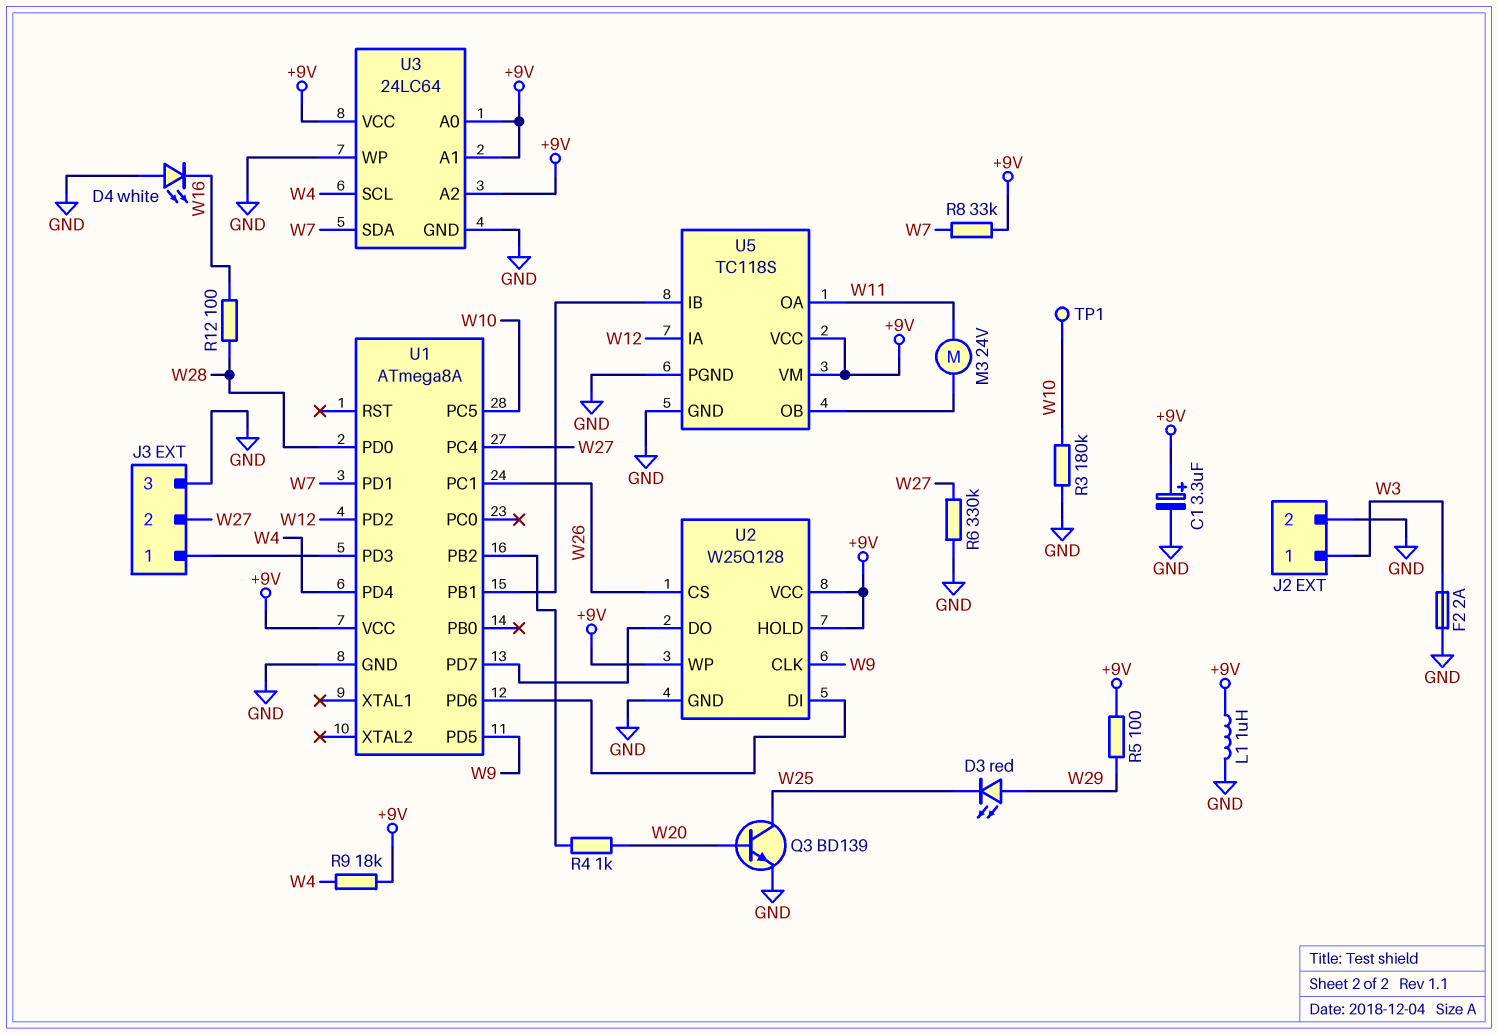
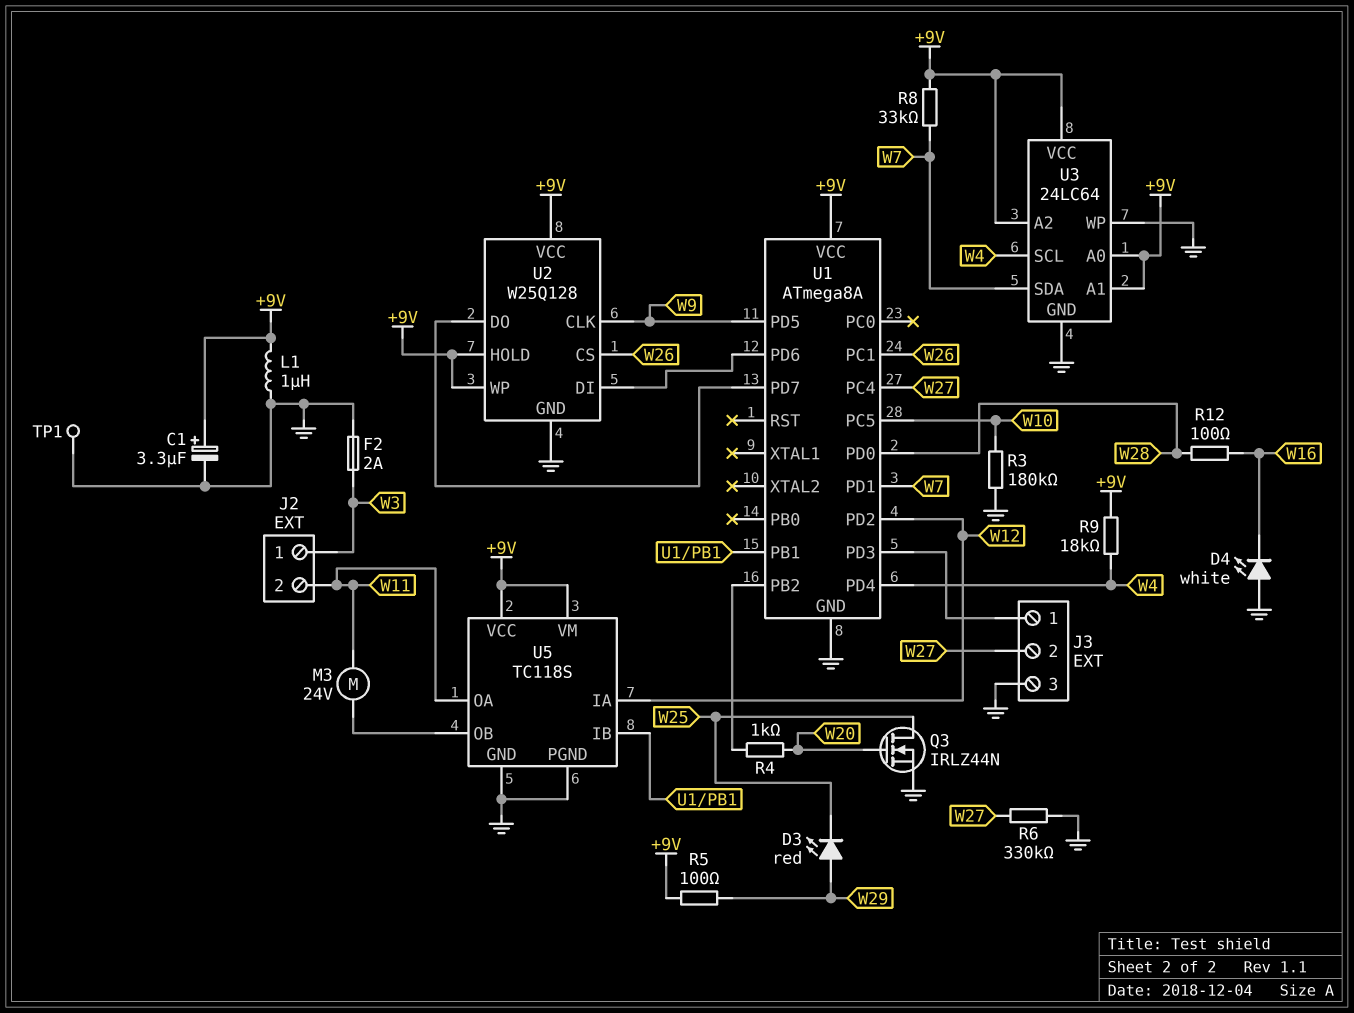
J2 pin 2: GND -> W11
Q3: NPN BD139 (B W20, C W25, E GND) -> NMOS IRLZ44N (G W20, D W25, S GND)
TP1: test point (W10) -> test point (GND)

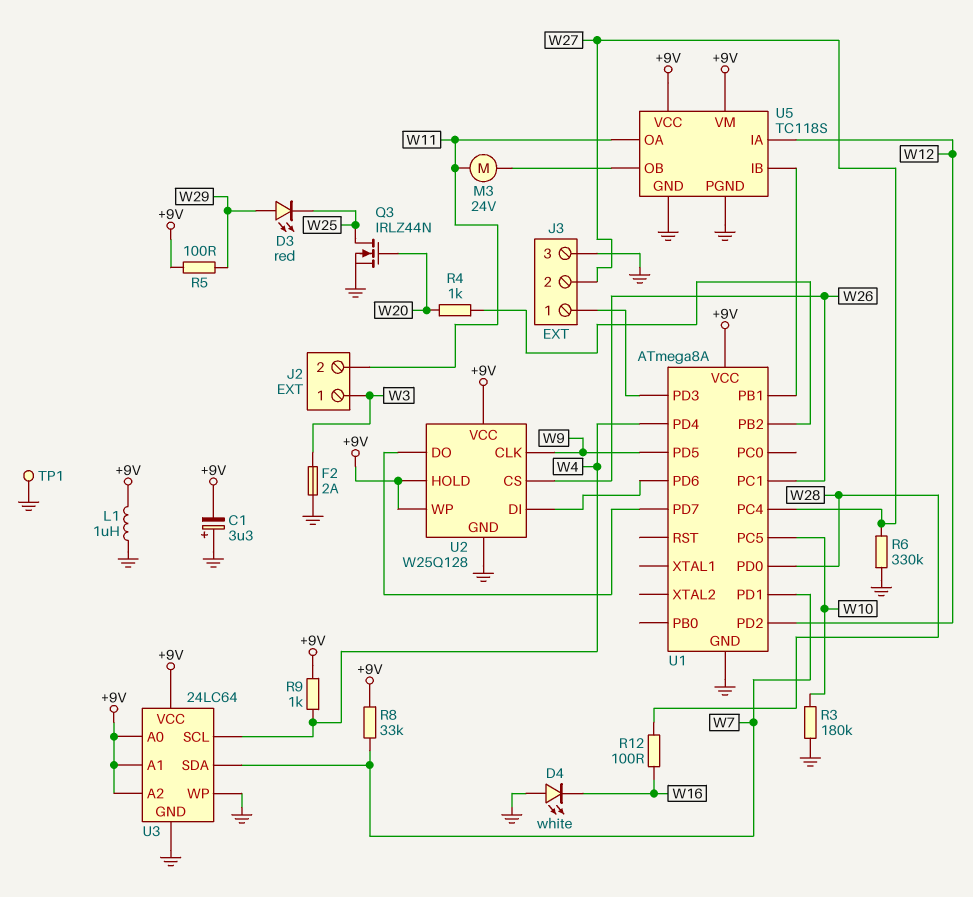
C1: 3.3uF (plus +9V, minus GND) -> 3.3uF (plus GND, minus +9V)
R9: 18k (+9V, W4) -> 1k (+9V, W4)

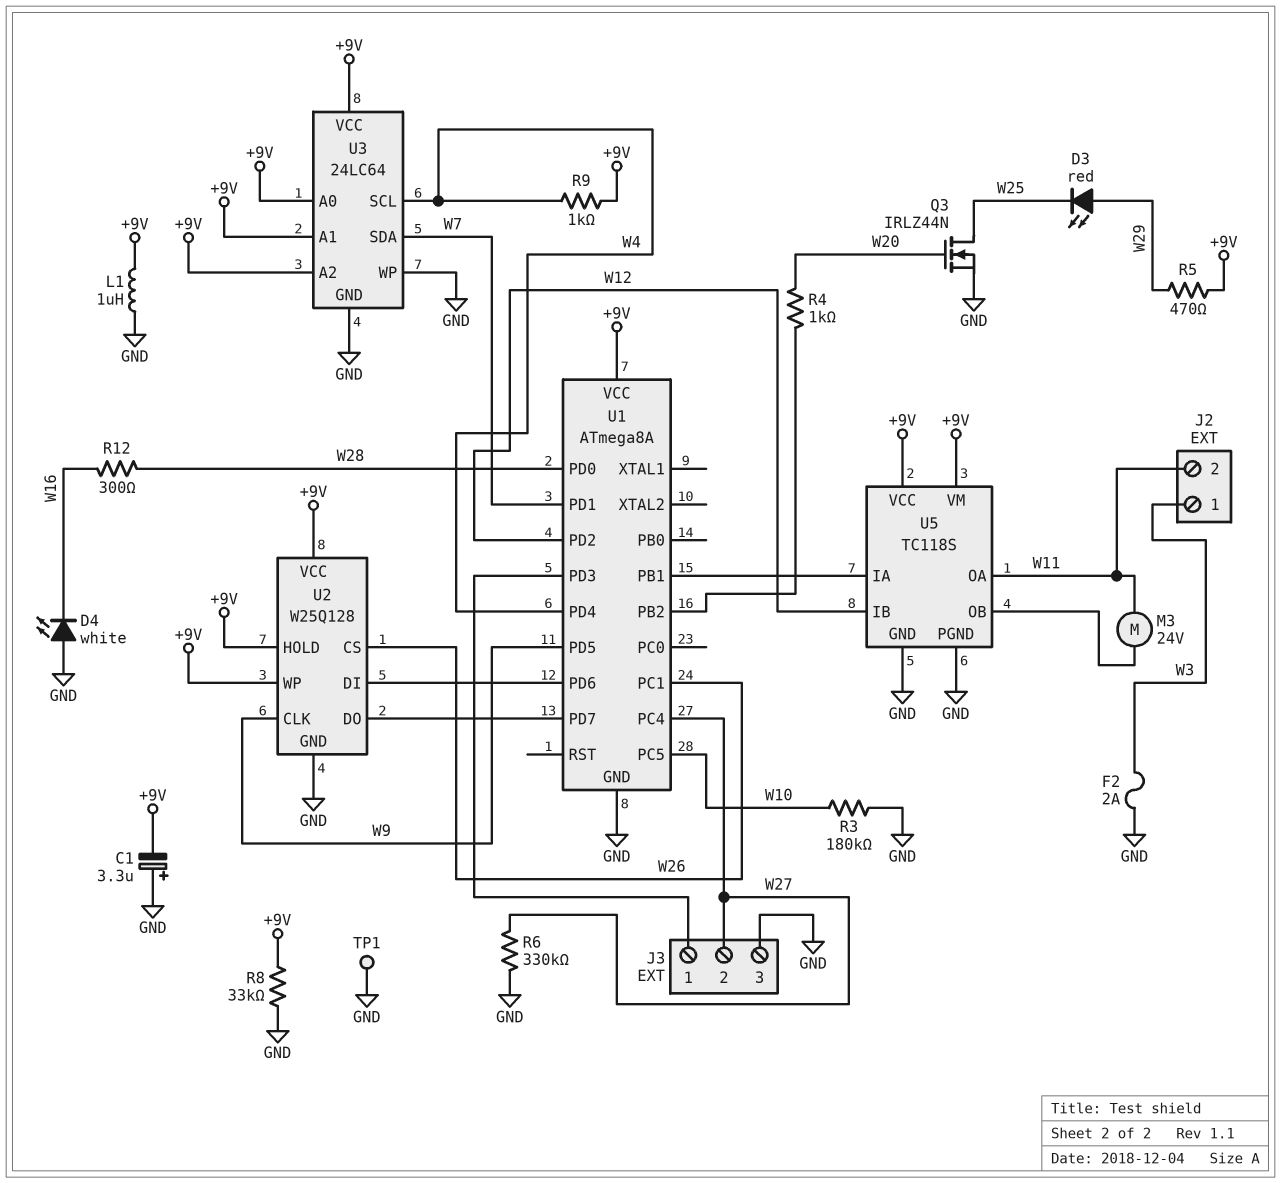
R5: 100 (+9V, W29) -> 470 (+9V, W29)
R8: 33k (+9V, W7) -> 33k (+9V, GND)
R12: 100 (W16, W28) -> 300 (W16, W28)
U5 pin IA: W12 -> U1/PB1
U5 pin IB: U1/PB1 -> W12

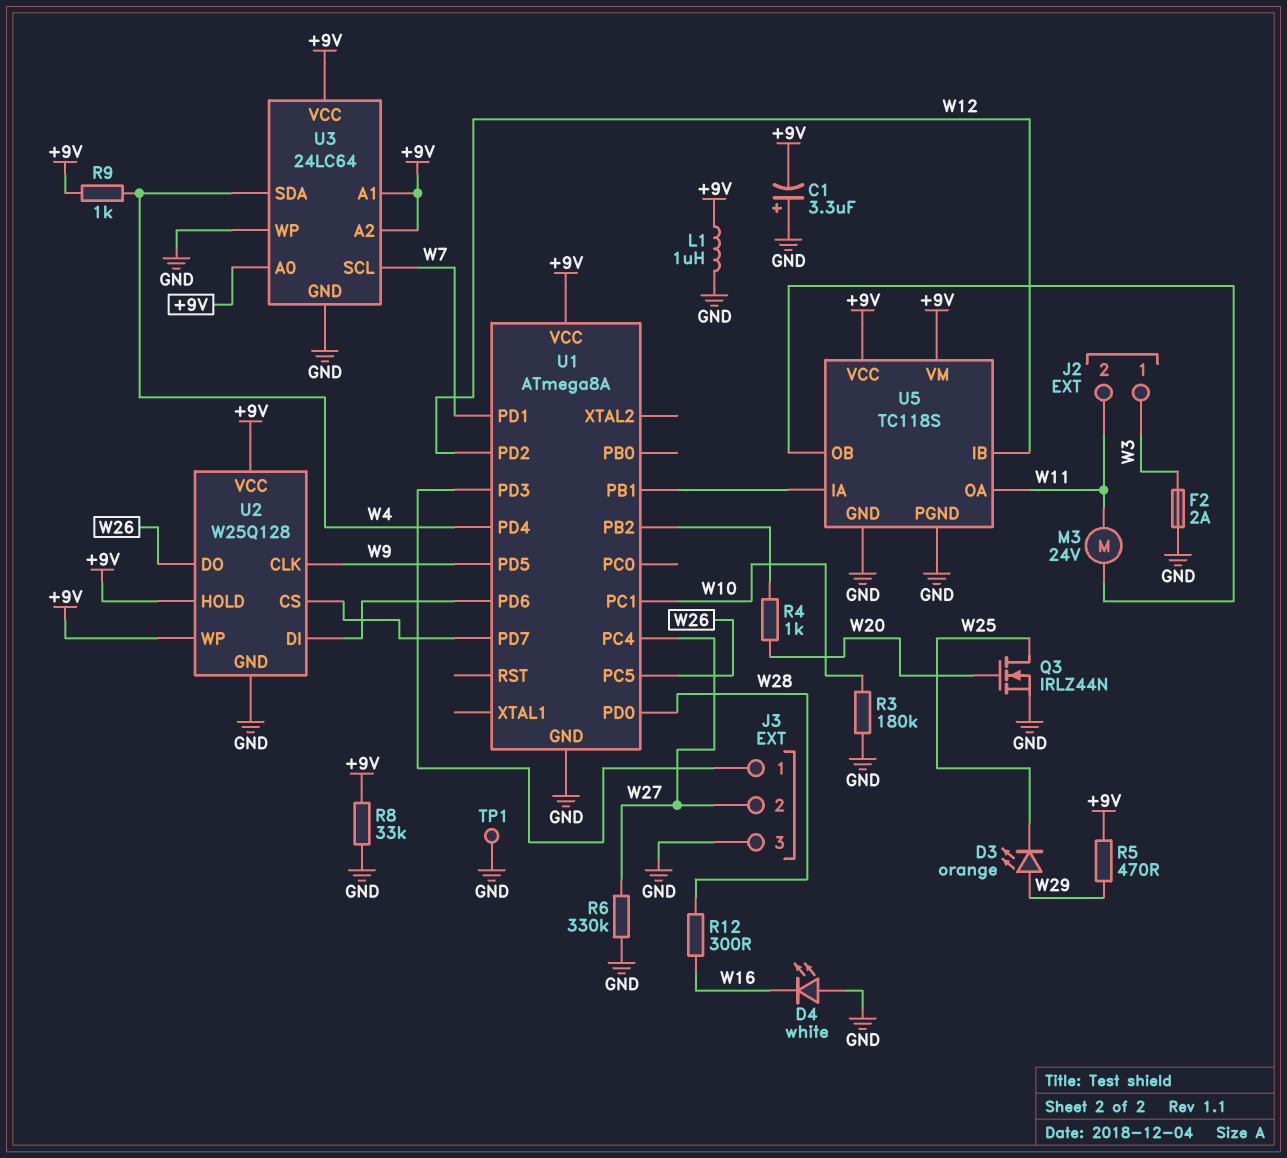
D3: LED red (A W29, K W25) -> LED orange (A W29, K W25)
U1 pin PC1: W26 -> W10
U1 pin PC5: W10 -> W26
U2 pin CS: W26 -> U1/PD7
U2 pin DO: U1/PD7 -> W26
U3 pin SCL: W4 -> W7
U3 pin SDA: W7 -> W4

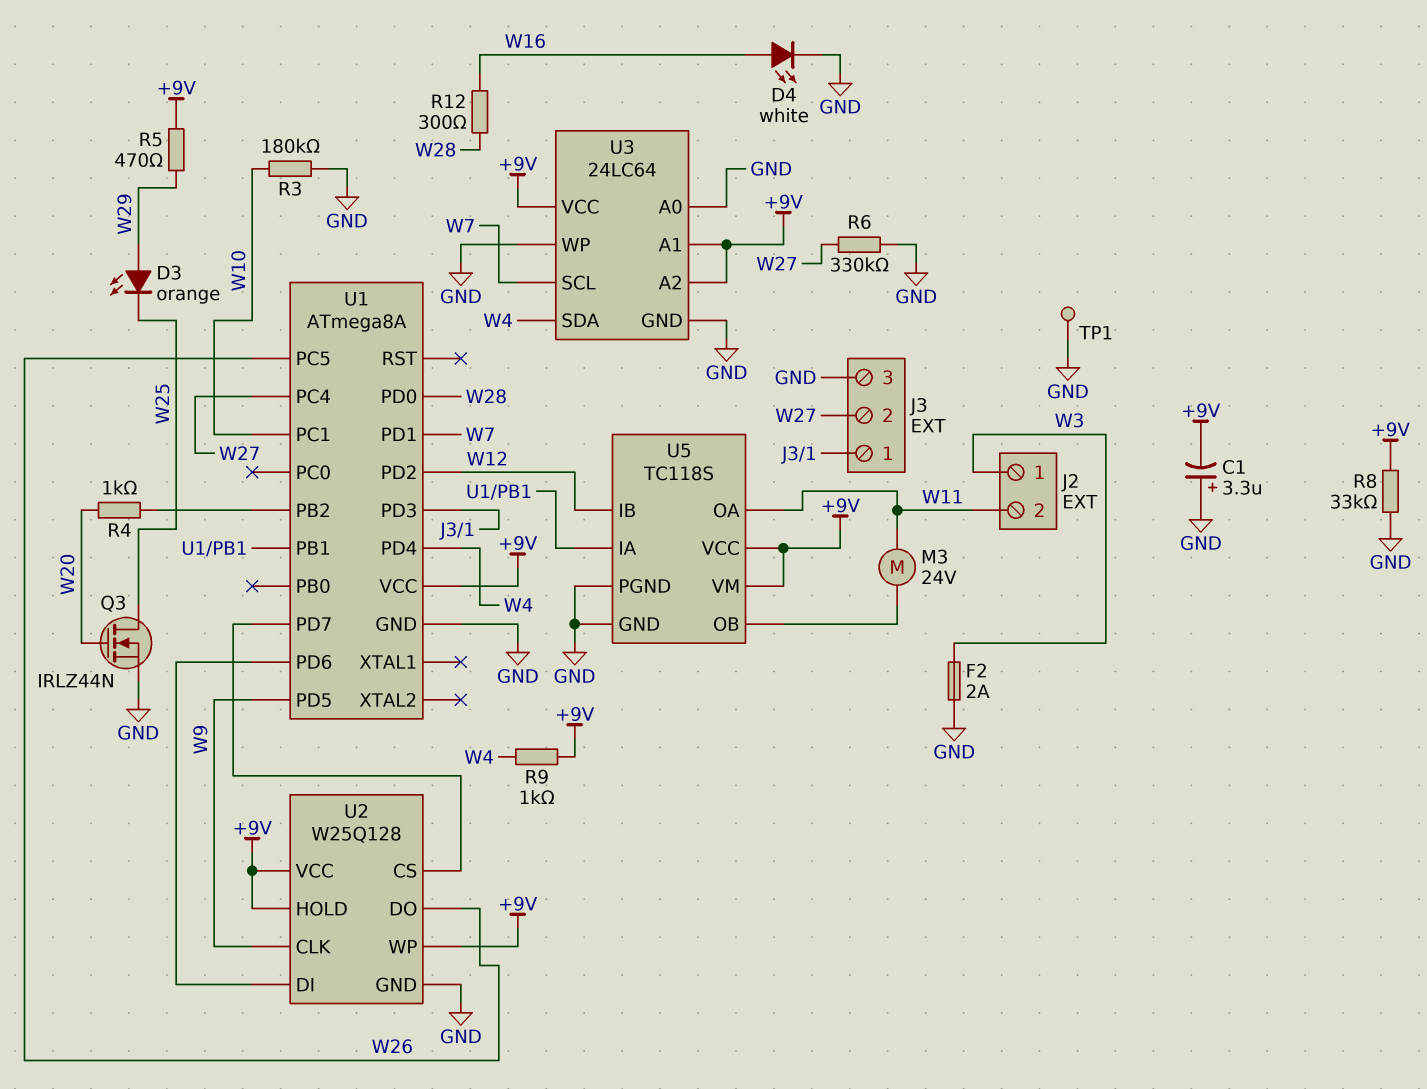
D4: LED white (A GND, K W16) -> LED white (A W16, K GND)
L1: 1uH (+9V, GND) -> none
U3 pin A0: +9V -> GND

